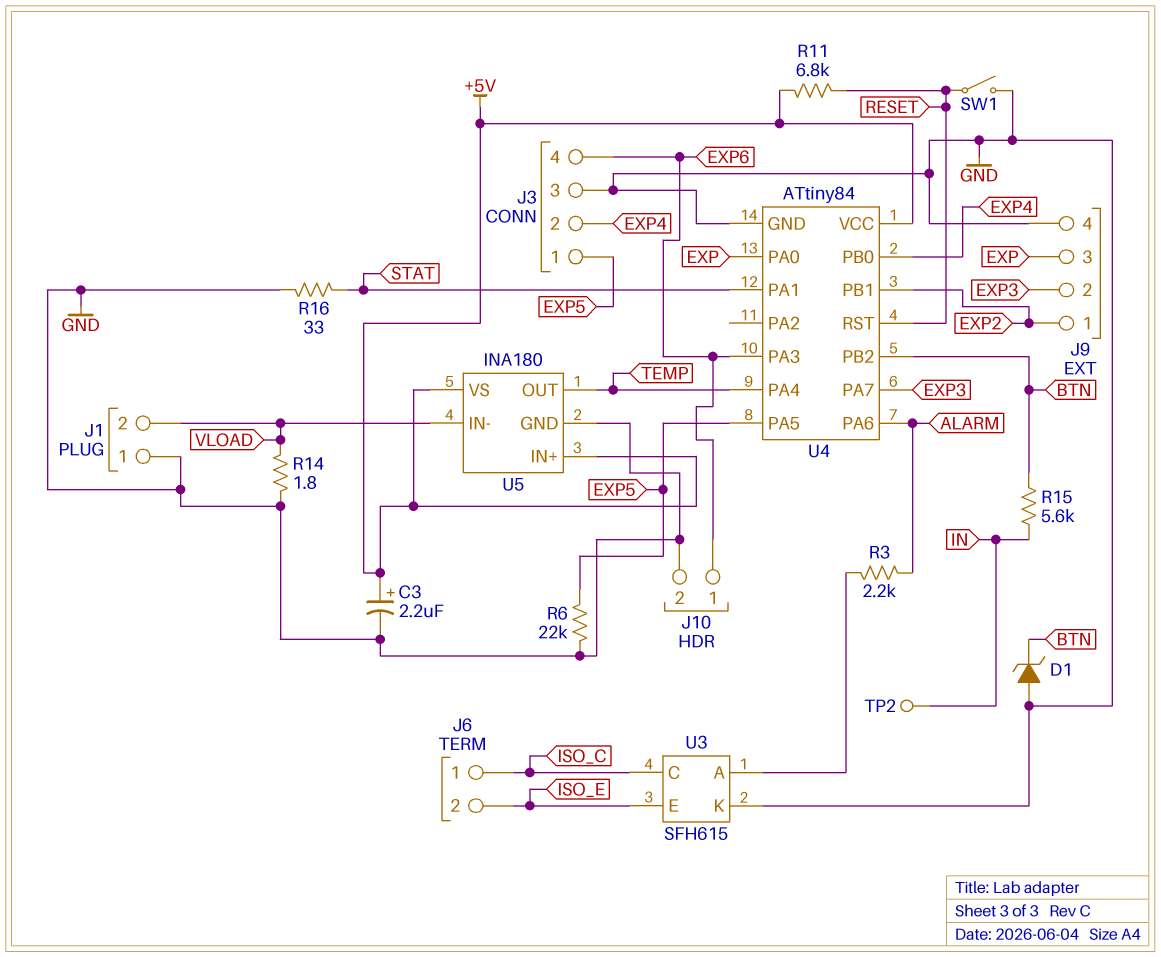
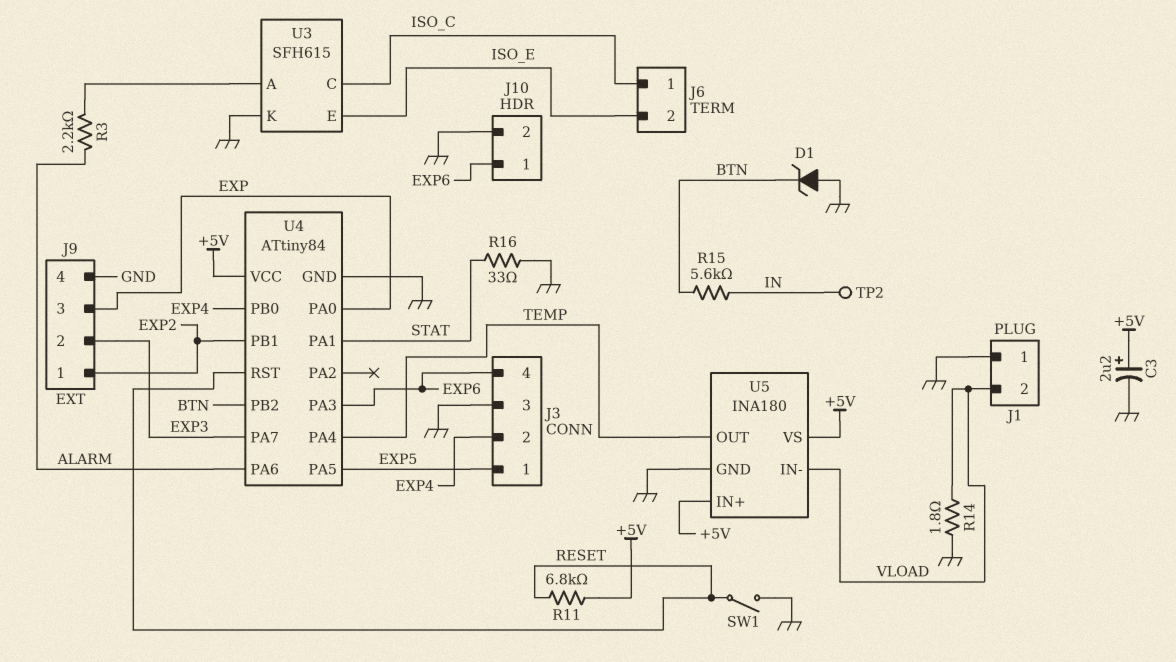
R6: 22k (EXP5, GND) -> none

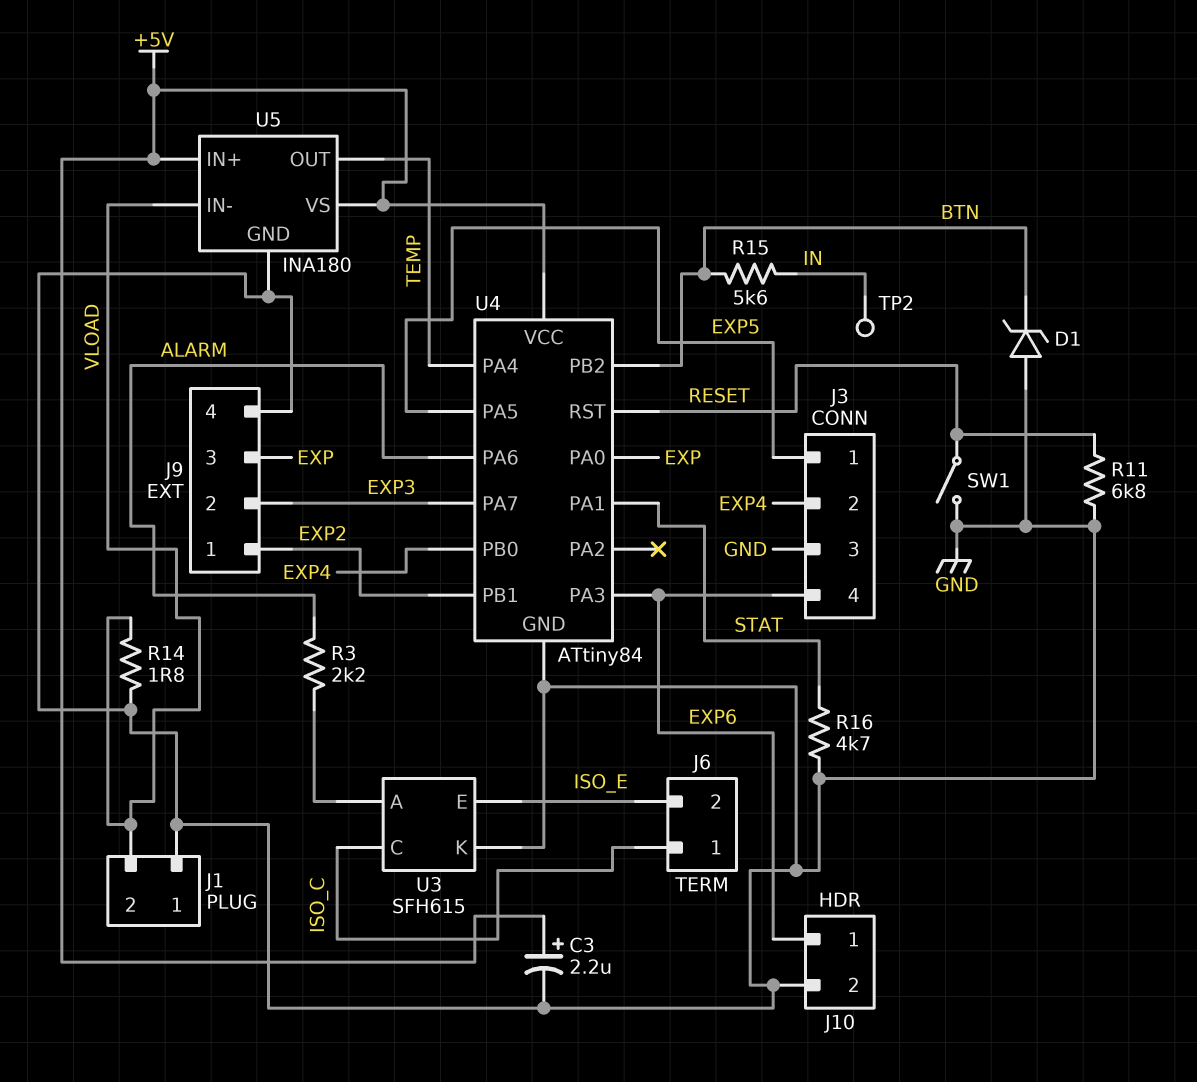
R11: 6.8k (+5V, RESET) -> 6.8k (GND, RESET)
R16: 33 (GND, STAT) -> 4.7k (GND, STAT)

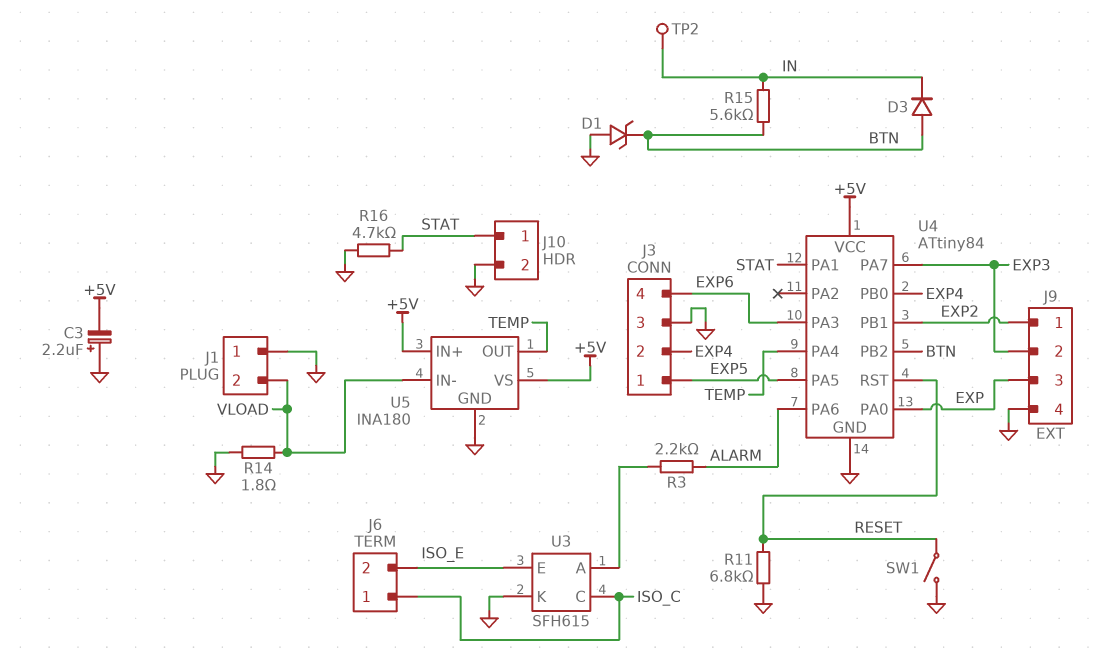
C3: 2.2uF (plus +5V, minus GND) -> 2.2uF (plus GND, minus +5V)
D3: none -> diode (A BTN, K IN)
J10 pin 1: EXP6 -> STAT

